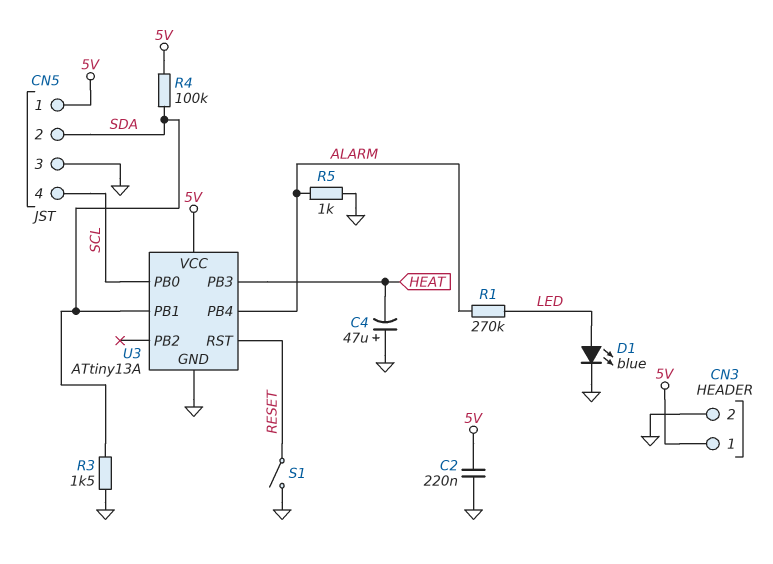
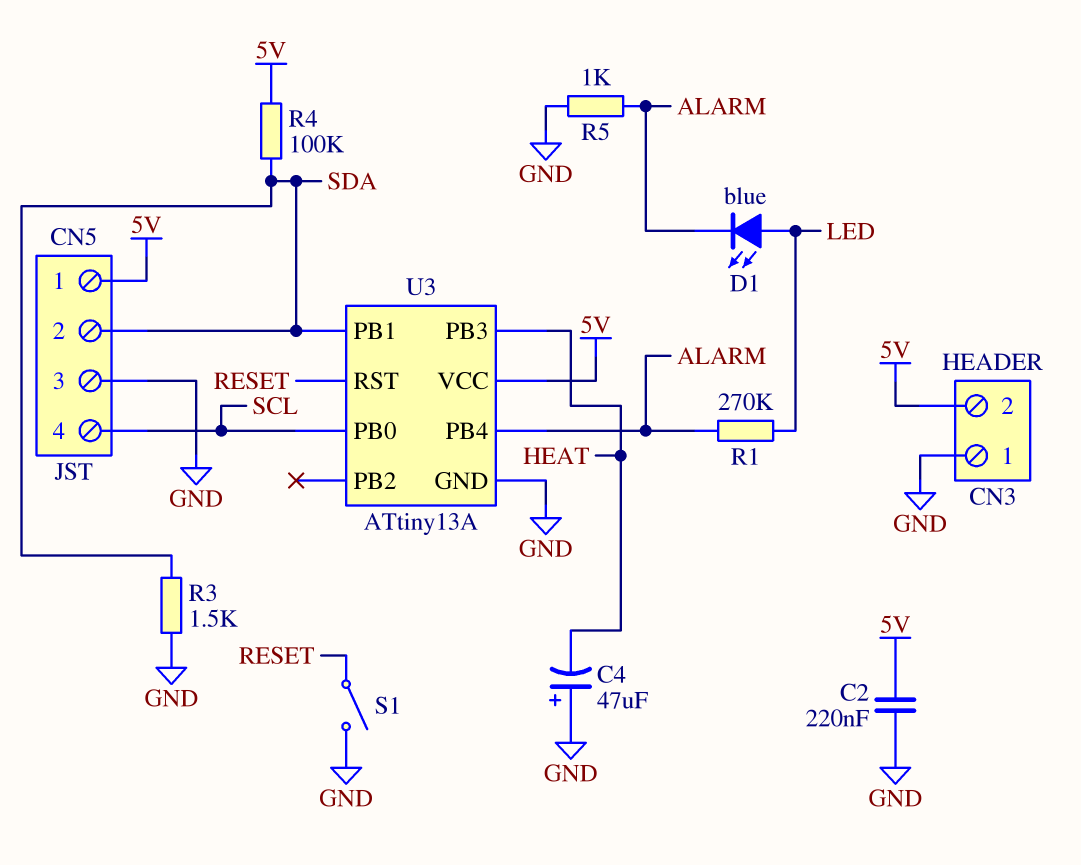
CN3 pin 1: 5V -> GND
CN3 pin 2: GND -> 5V
D1: LED blue (A LED, K GND) -> LED blue (A LED, K ALARM)

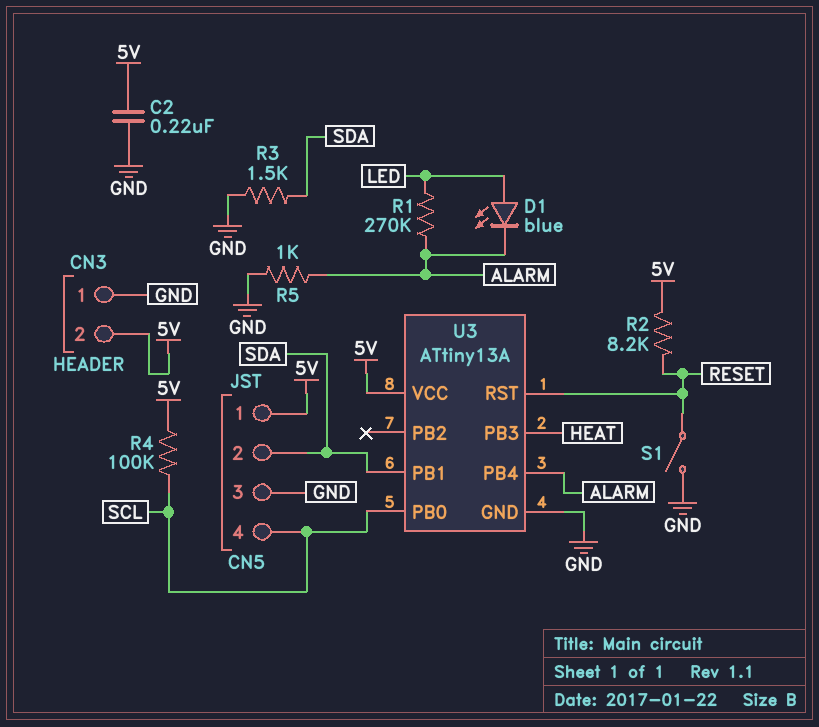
C4: 47uF (plus GND, minus HEAT) -> none
R2: none -> 8.2k (5V, RESET)
R4: 100k (5V, SDA) -> 100k (5V, SCL)

